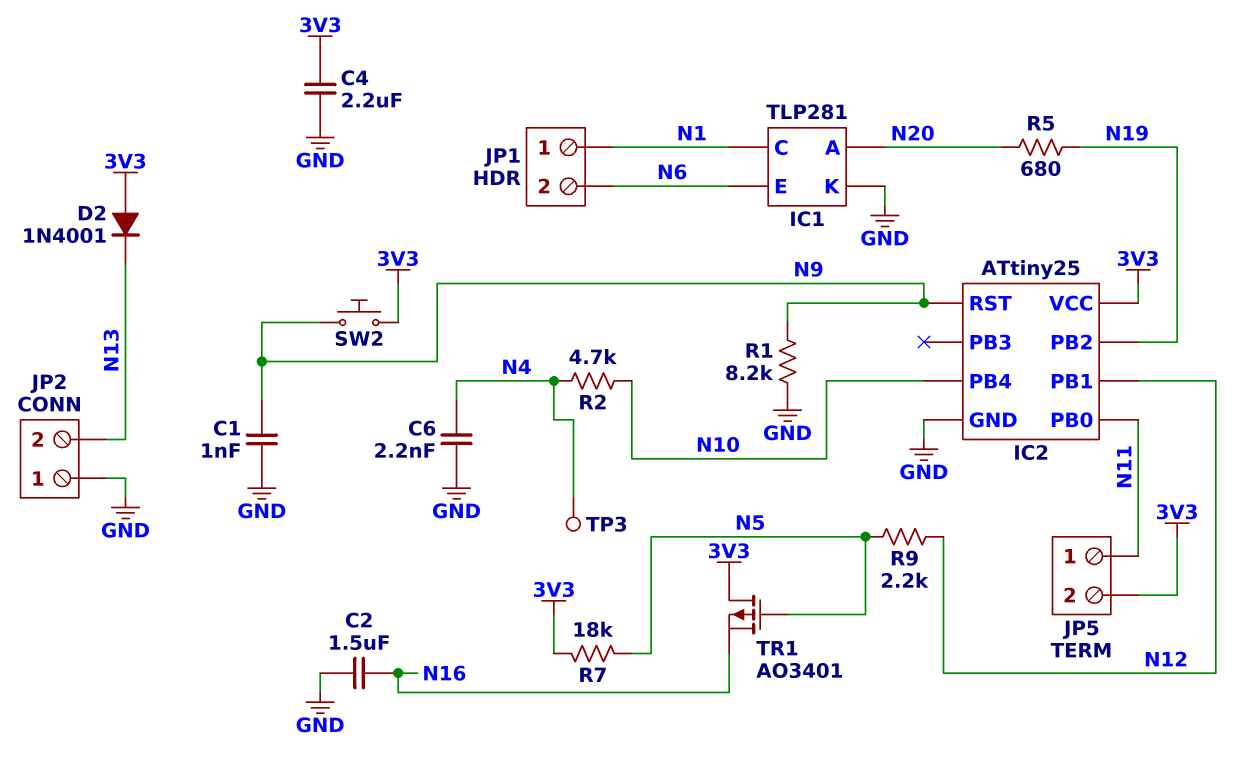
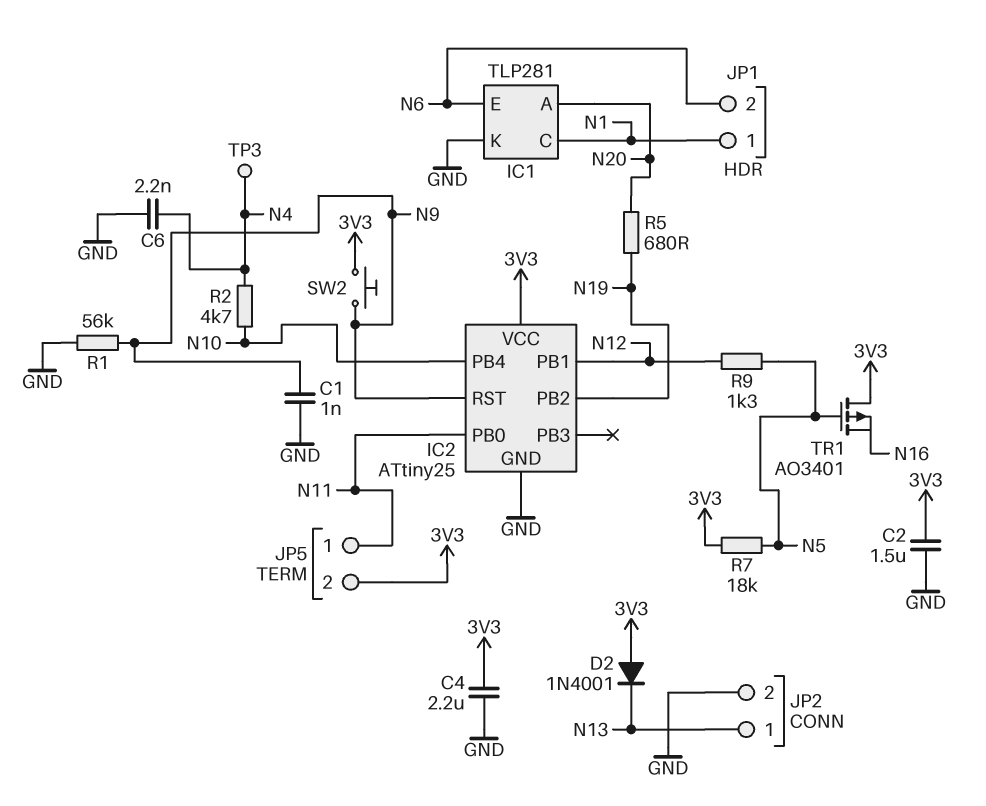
C2: 1.5uF (GND, N16) -> 1.5uF (3V3, GND)
JP2 pin 1: GND -> N13
JP2 pin 2: N13 -> GND
R1: 8.2k (GND, N9) -> 56k (GND, N9)
R9: 2.2k (N5, N12) -> 1.3k (N5, N12)

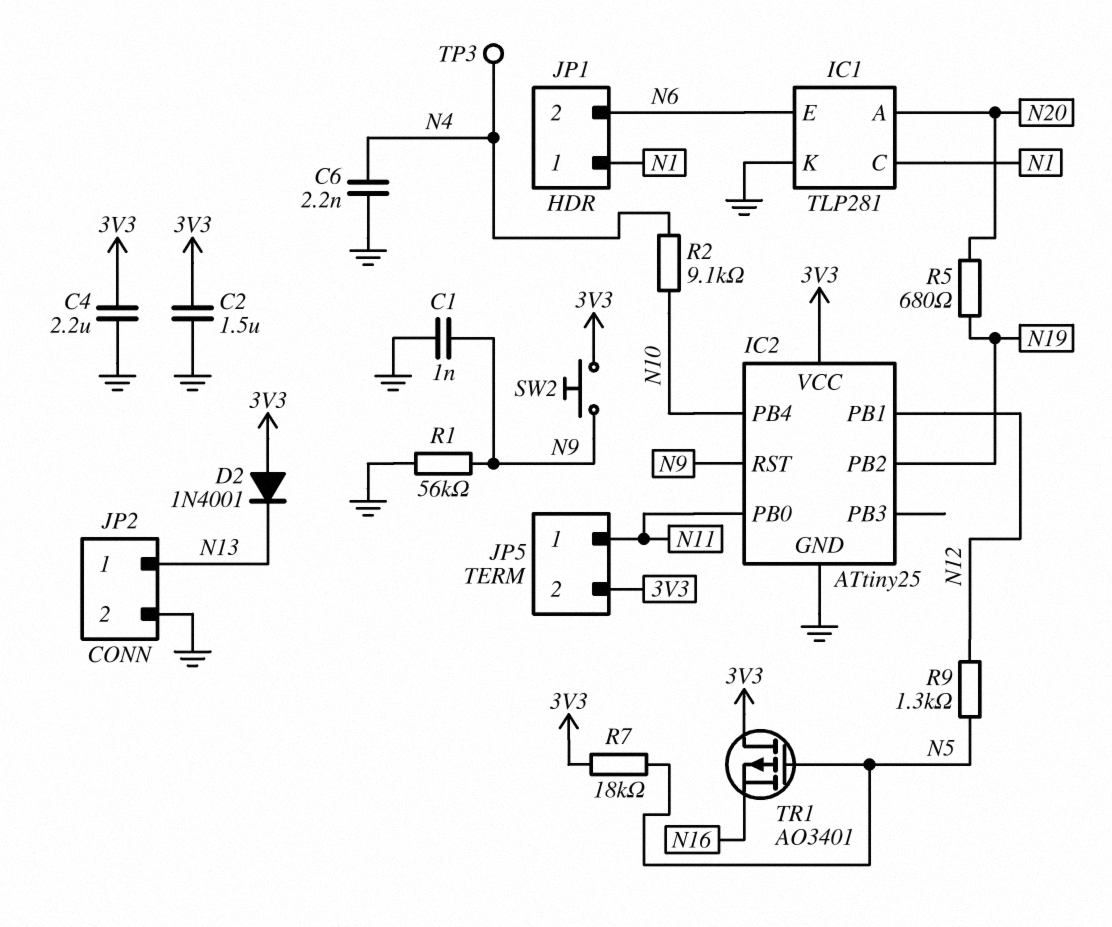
R2: 4.7k (N4, N10) -> 9.1k (N4, N10)

